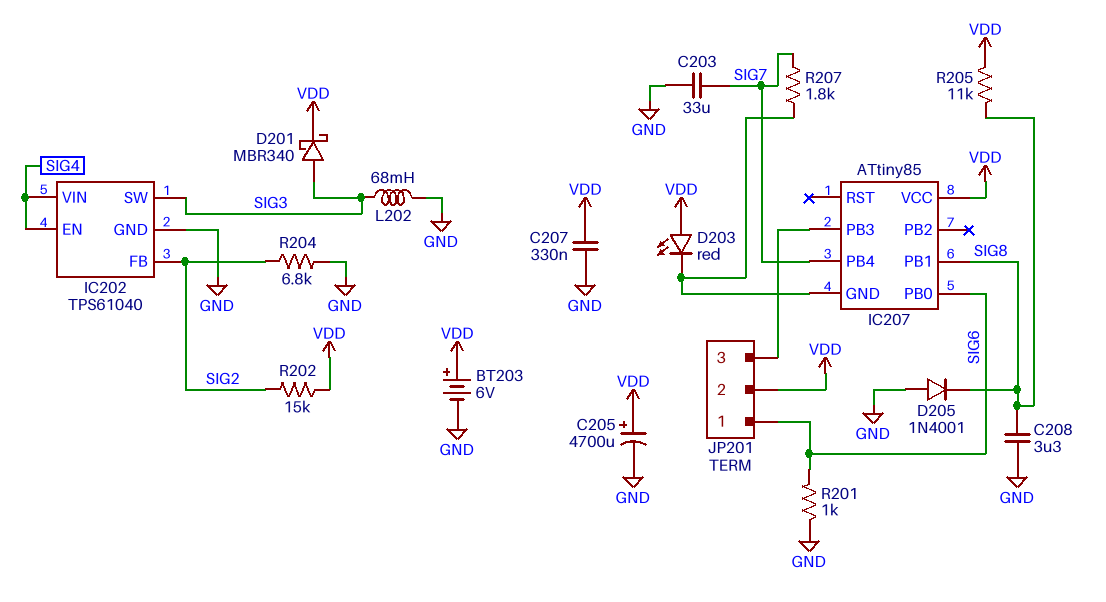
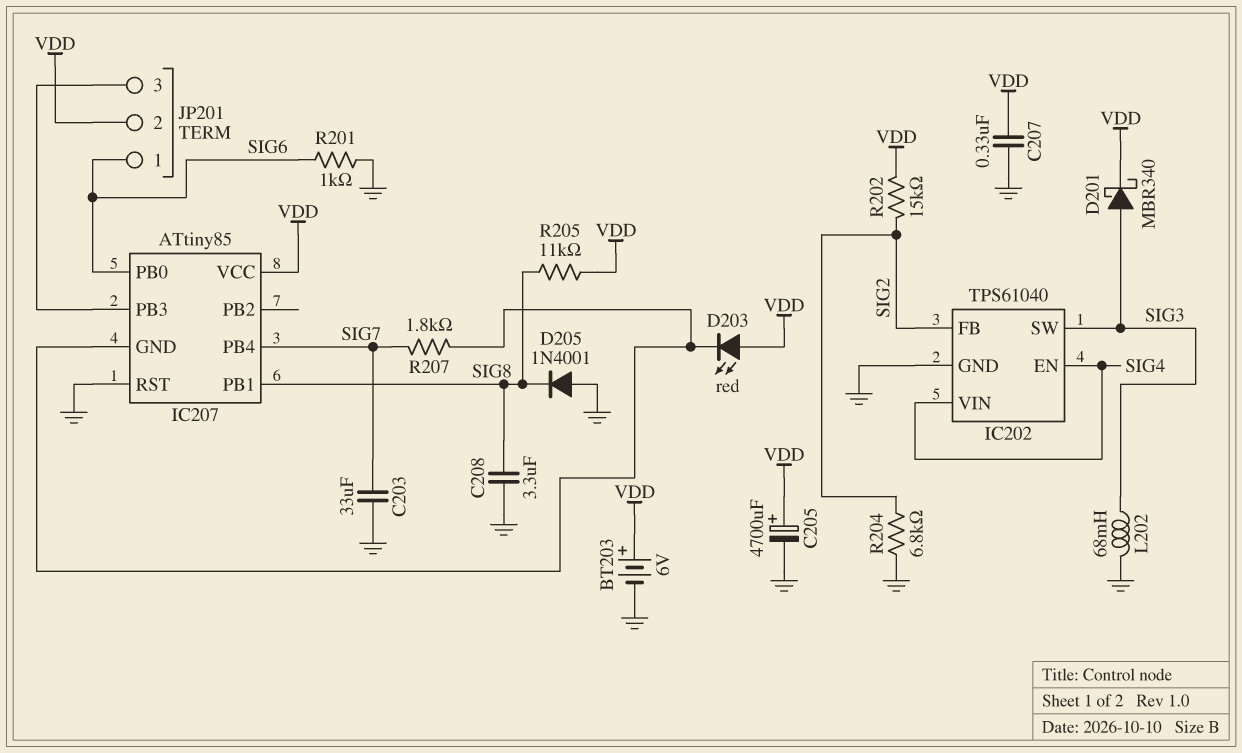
IC207 pin RST: none -> GND

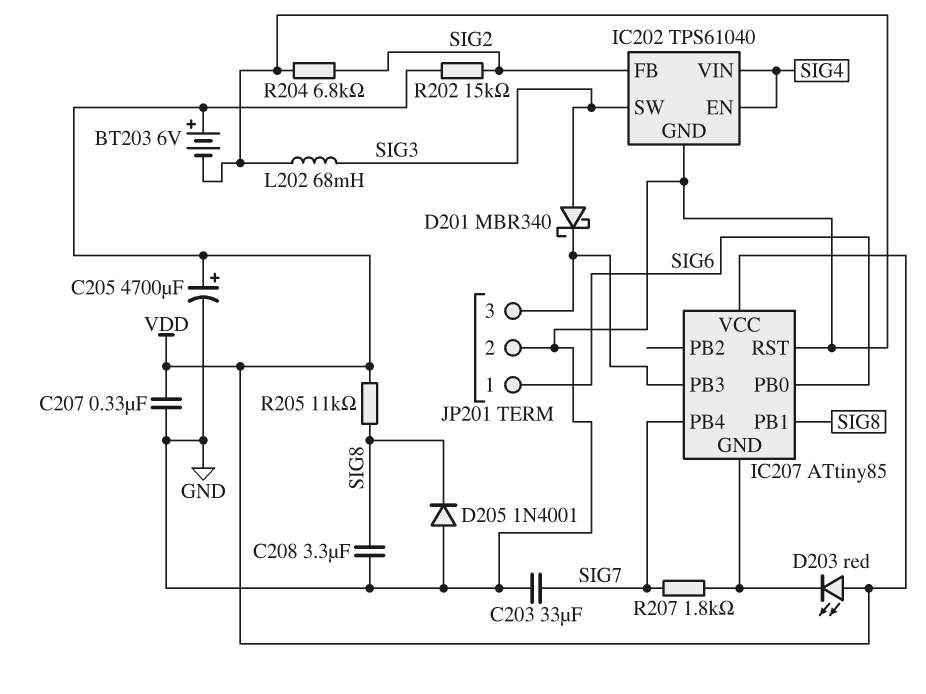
D201: schottky MBR340 (A SIG3, K VDD) -> schottky MBR340 (A SIG3, K IC207/PB3)
JP201 pin 2: VDD -> GND
R201: 1k (GND, SIG6) -> none

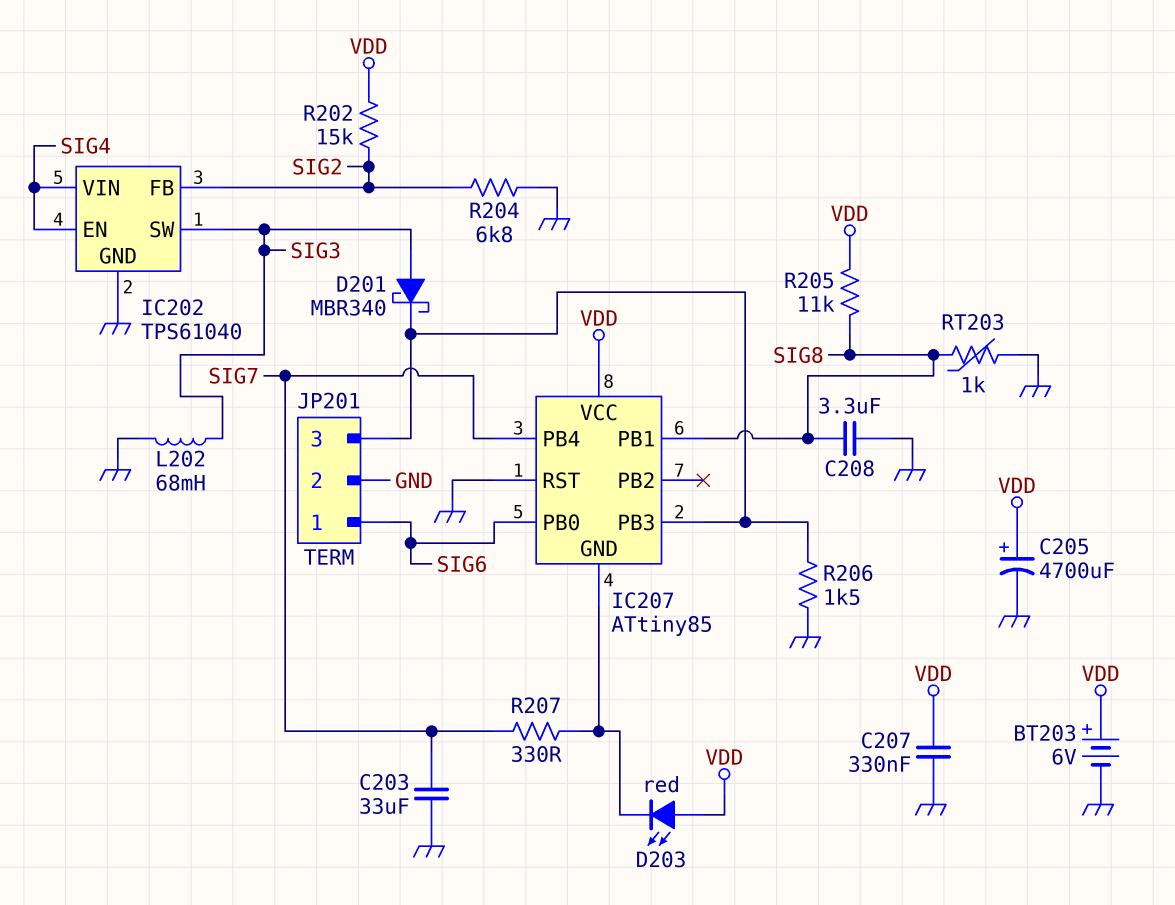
D205: diode 1N4001 (A GND, K SIG8) -> none
R206: none -> 1.5k (GND, IC207/PB3)
R207: 1.8k (IC207/GND, SIG7) -> 330 (IC207/GND, SIG7)
RT203: none -> 1k (GND, SIG8)

